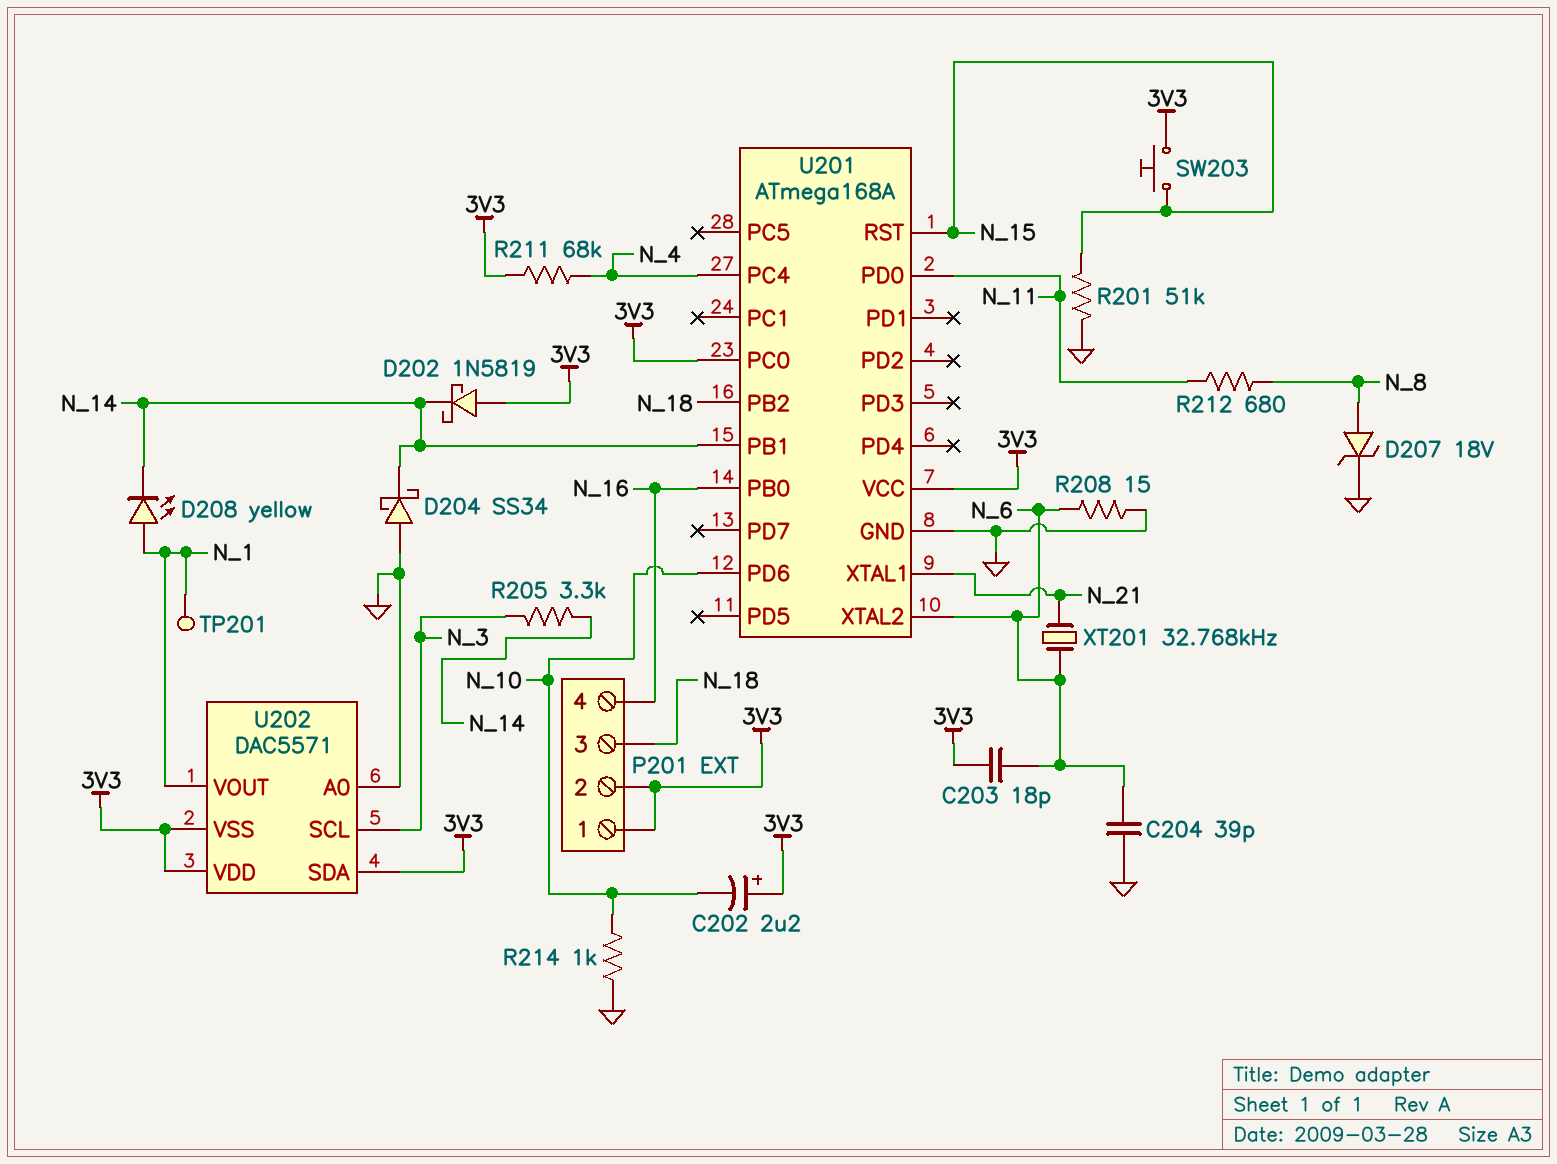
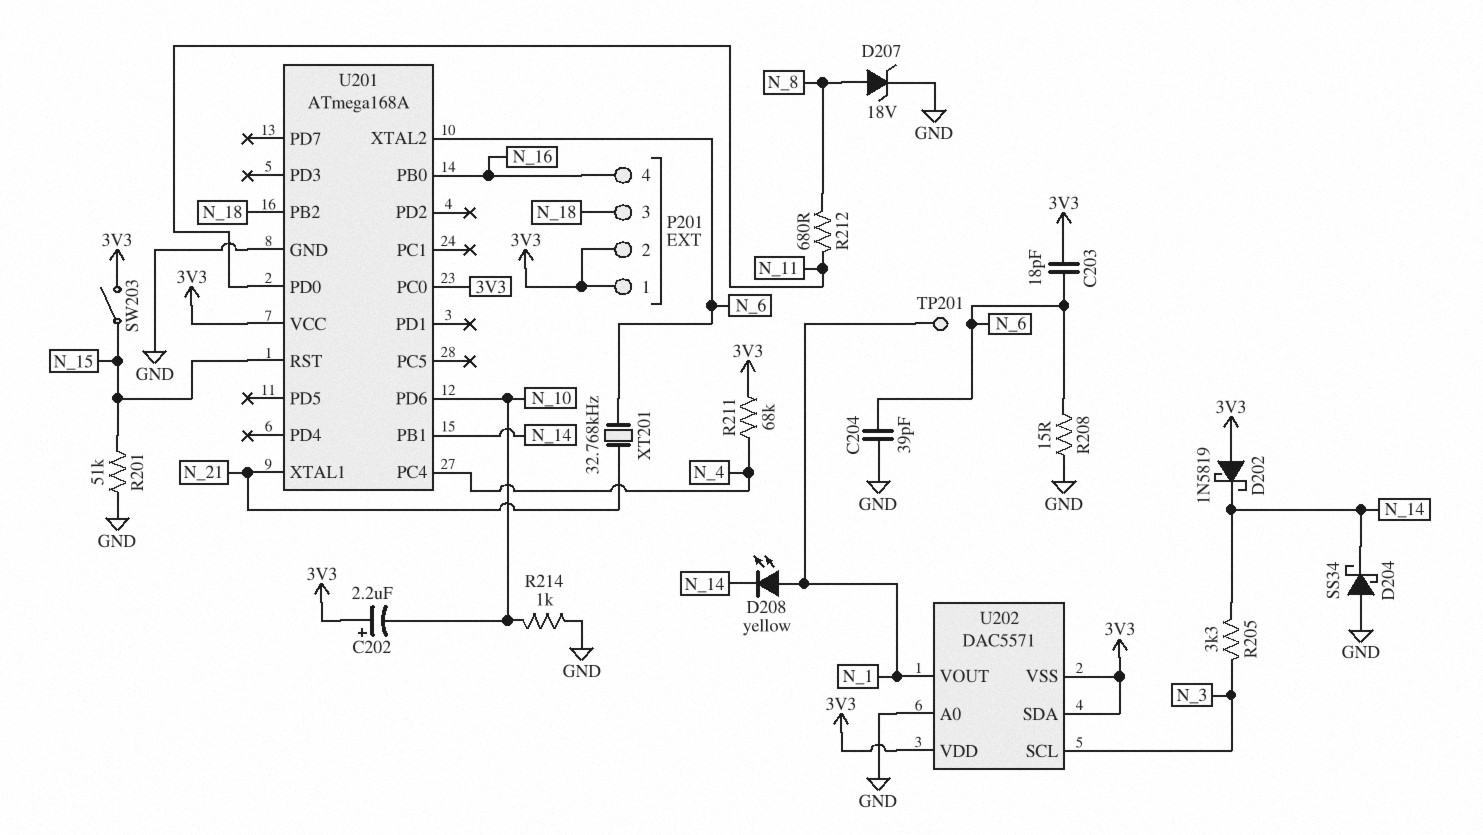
SW203: button (3V3, N_15) -> switch (3V3, N_15)

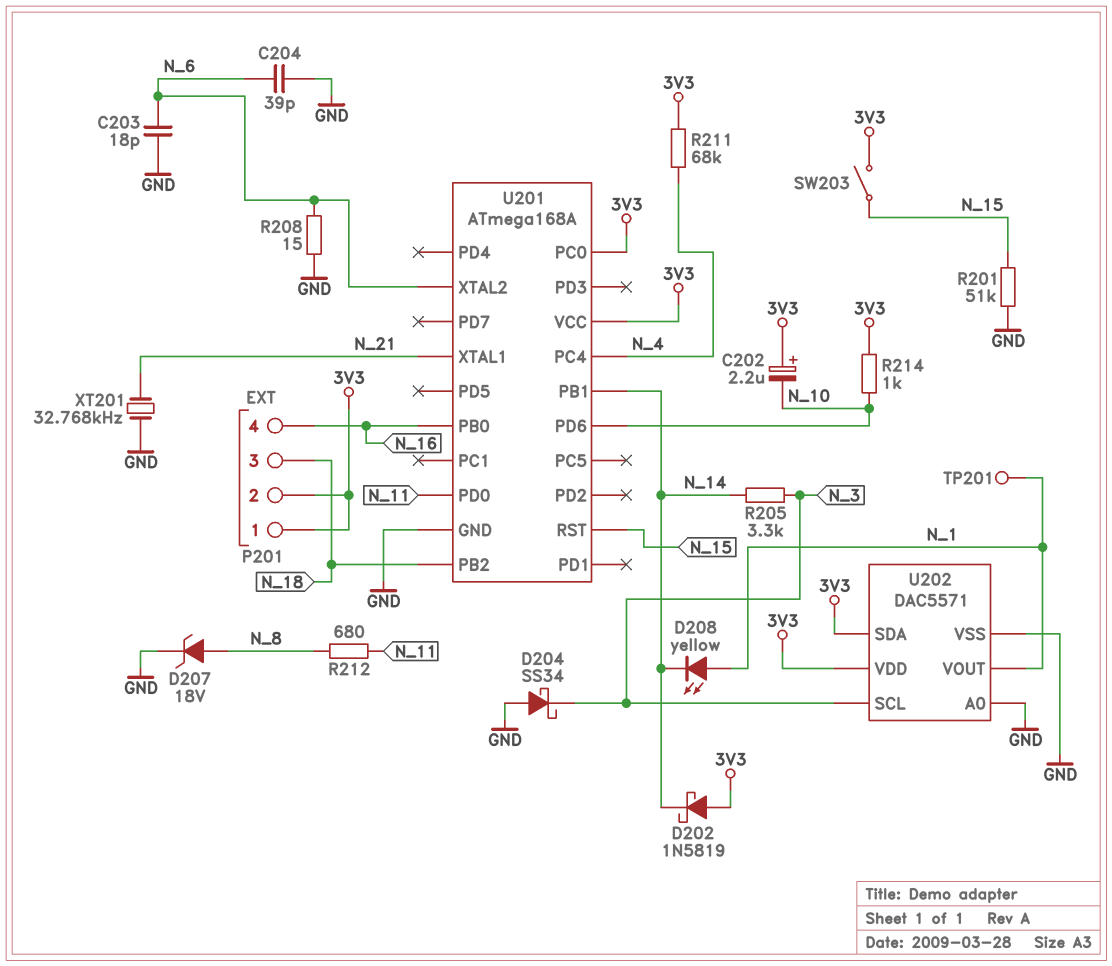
C203: 18pF (3V3, N_6) -> 18pF (GND, N_6)
D204: schottky SS34 (A GND, K N_14) -> schottky SS34 (A GND, K N_3)
R214: 1k (GND, N_10) -> 1k (3V3, N_10)
U202 pin VSS: 3V3 -> GND
XT201: 32.768kHz (N_6, N_21) -> 32.768kHz (GND, N_21)

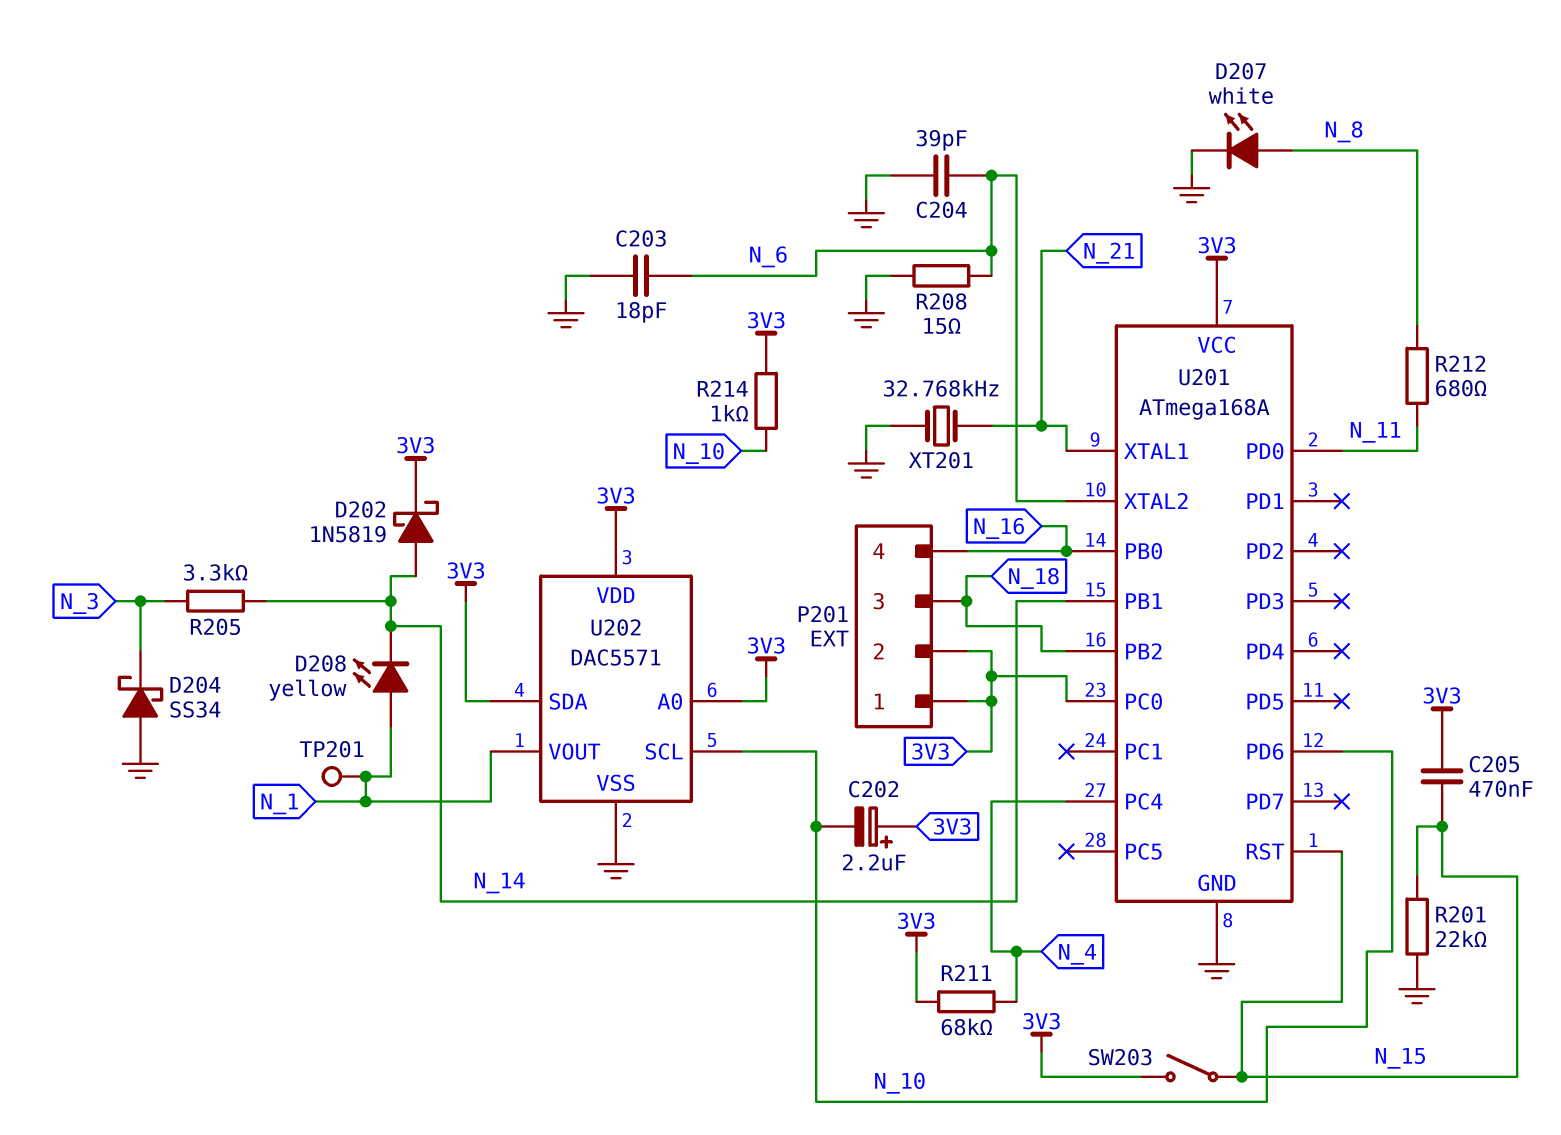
C205: none -> 470nF (3V3, N_15)
D202: schottky 1N5819 (A 3V3, K N_14) -> schottky 1N5819 (A N_14, K 3V3)
D207: zener 18V (A N_8, K GND) -> LED white (A N_8, K GND)
R201: 51k (GND, N_15) -> 22k (GND, N_15)
U202 pin A0: GND -> 3V3
U202 pin SCL: N_3 -> N_10

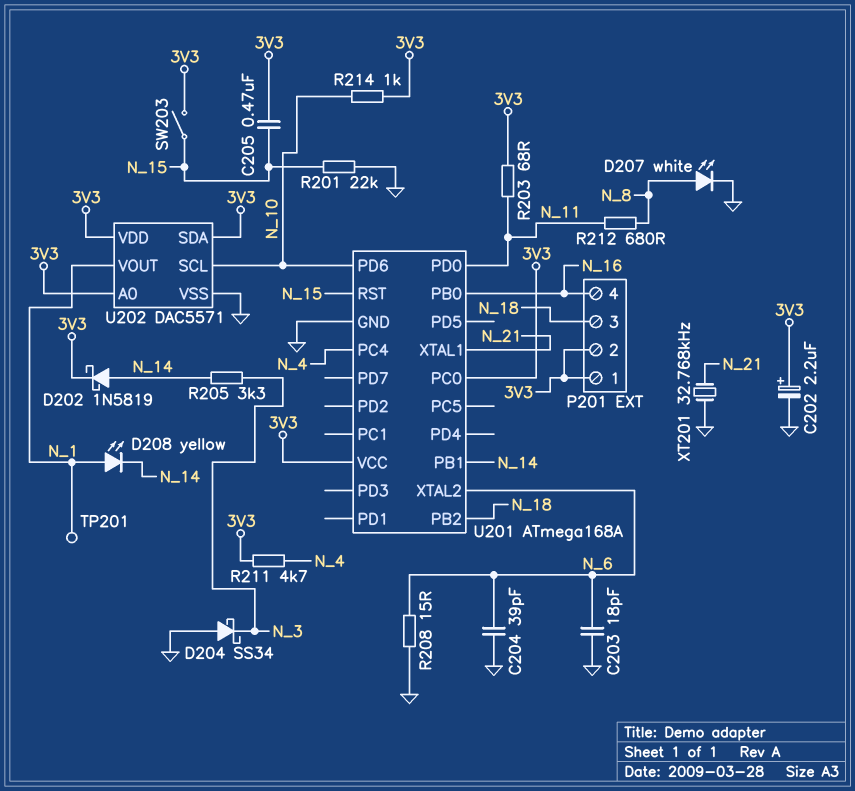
C202: 2.2uF (plus 3V3, minus N_10) -> 2.2uF (plus 3V3, minus GND)
R203: none -> 68 (3V3, N_11)
R211: 68k (3V3, N_4) -> 4.7k (3V3, N_4)

